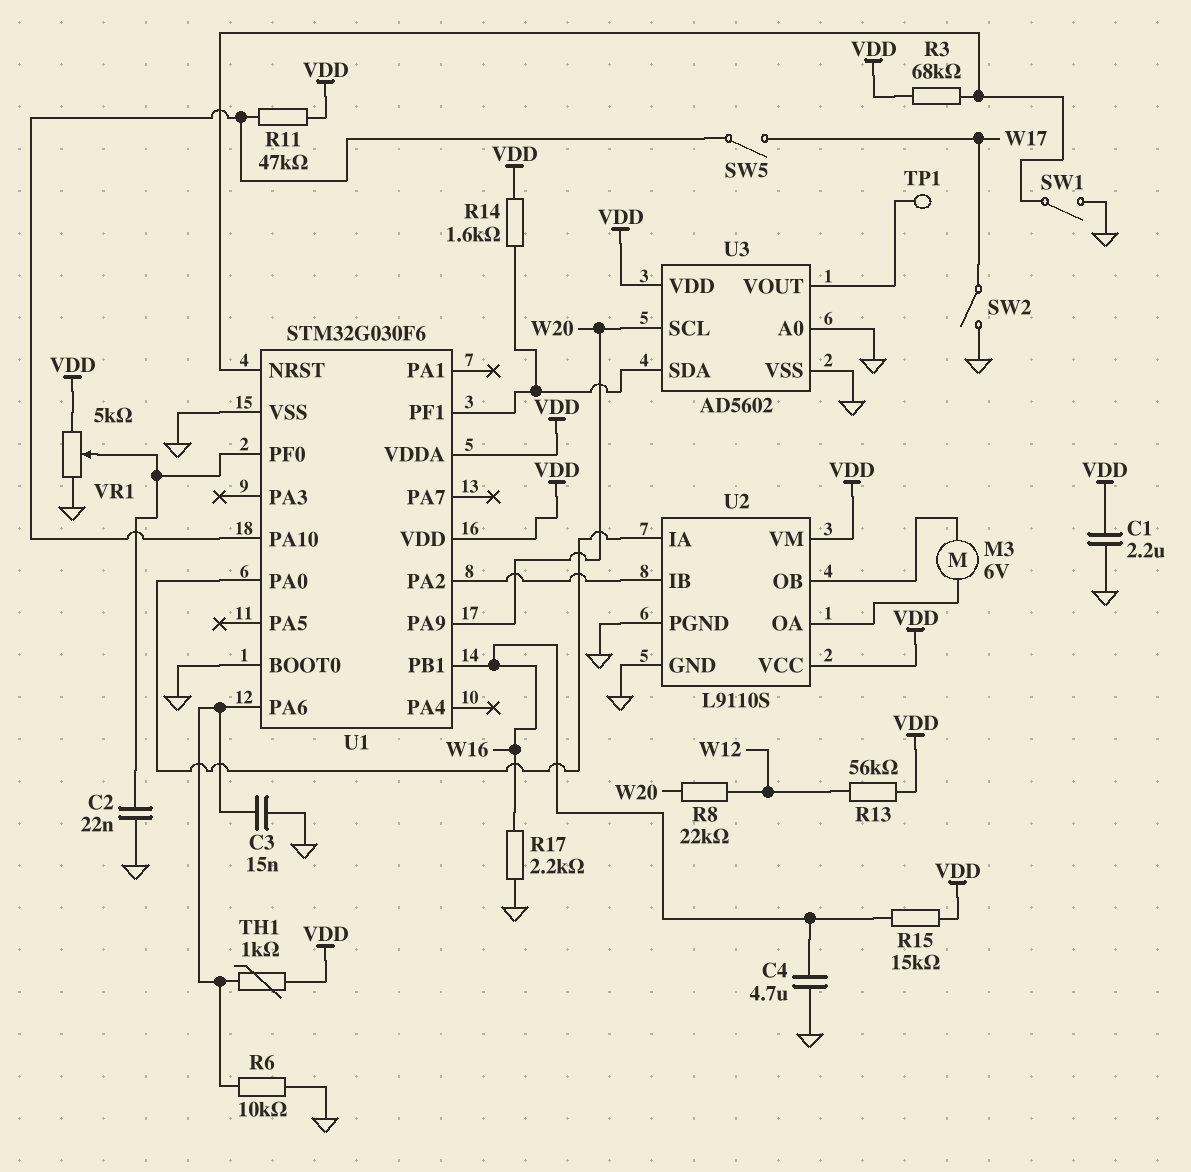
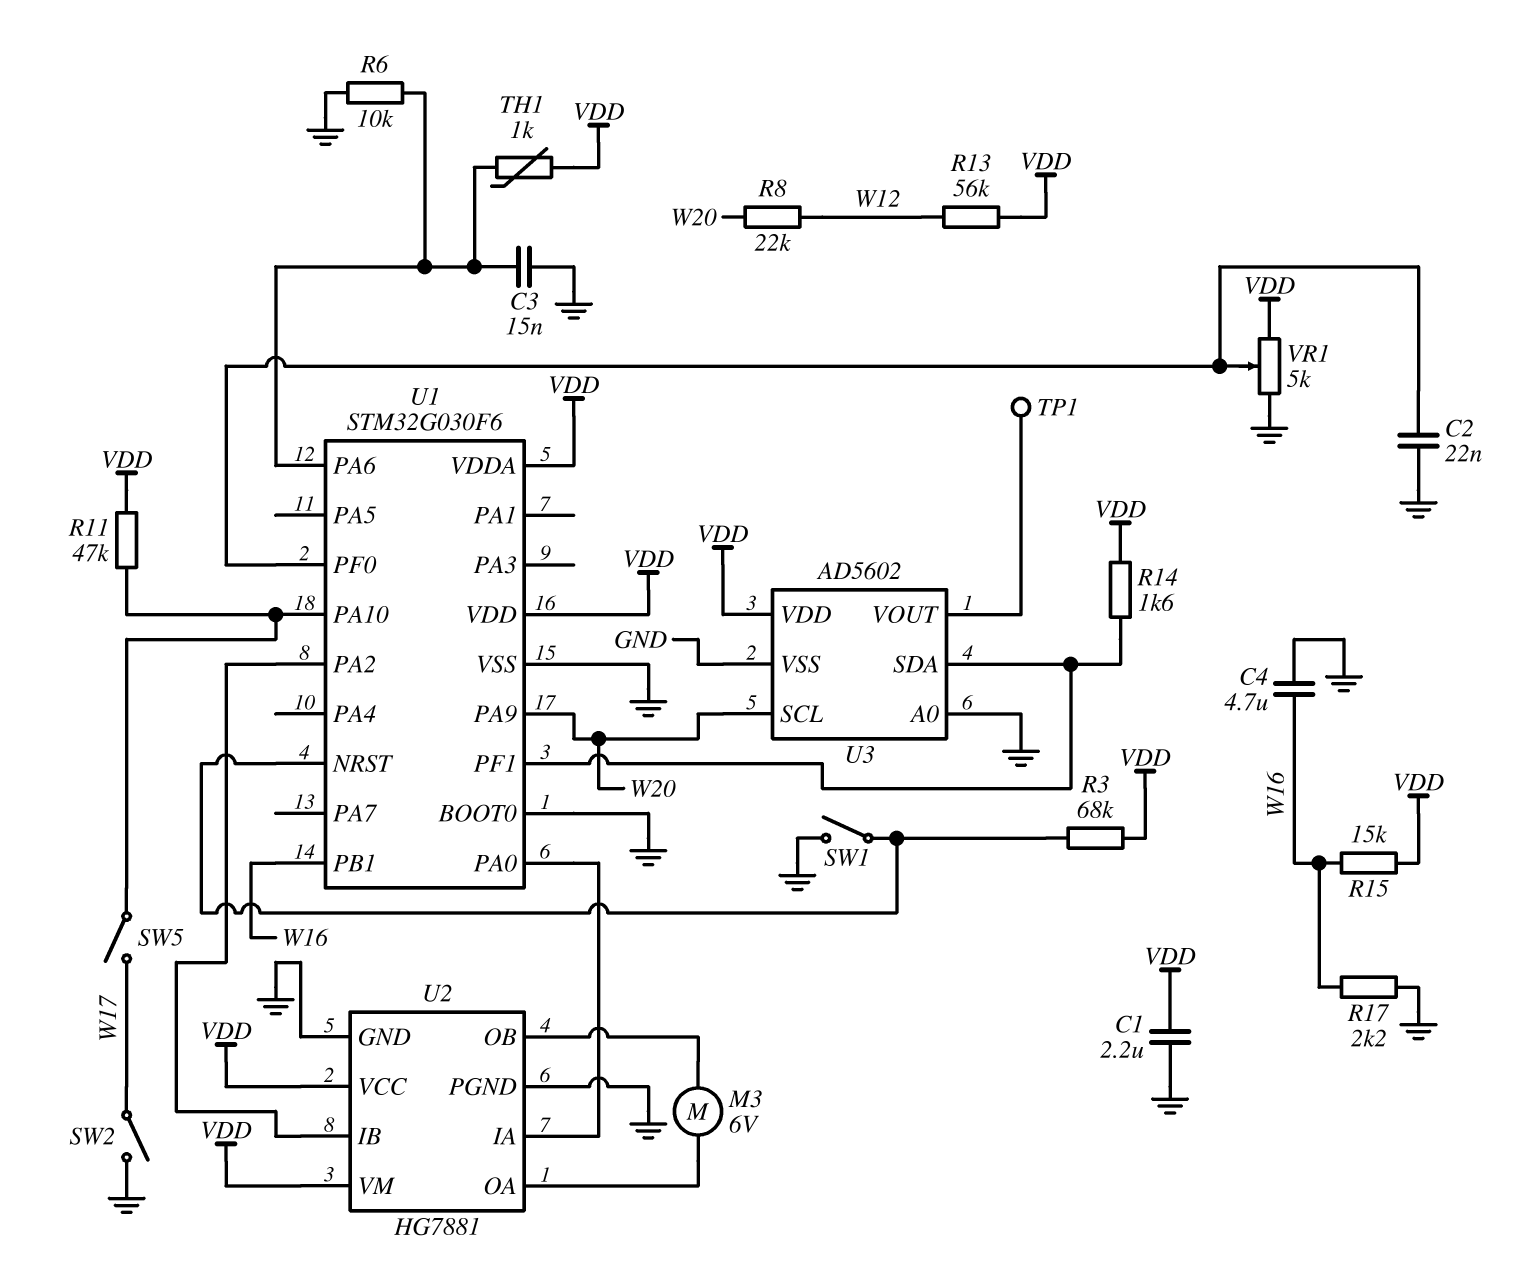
U2: L9110S -> HG7881

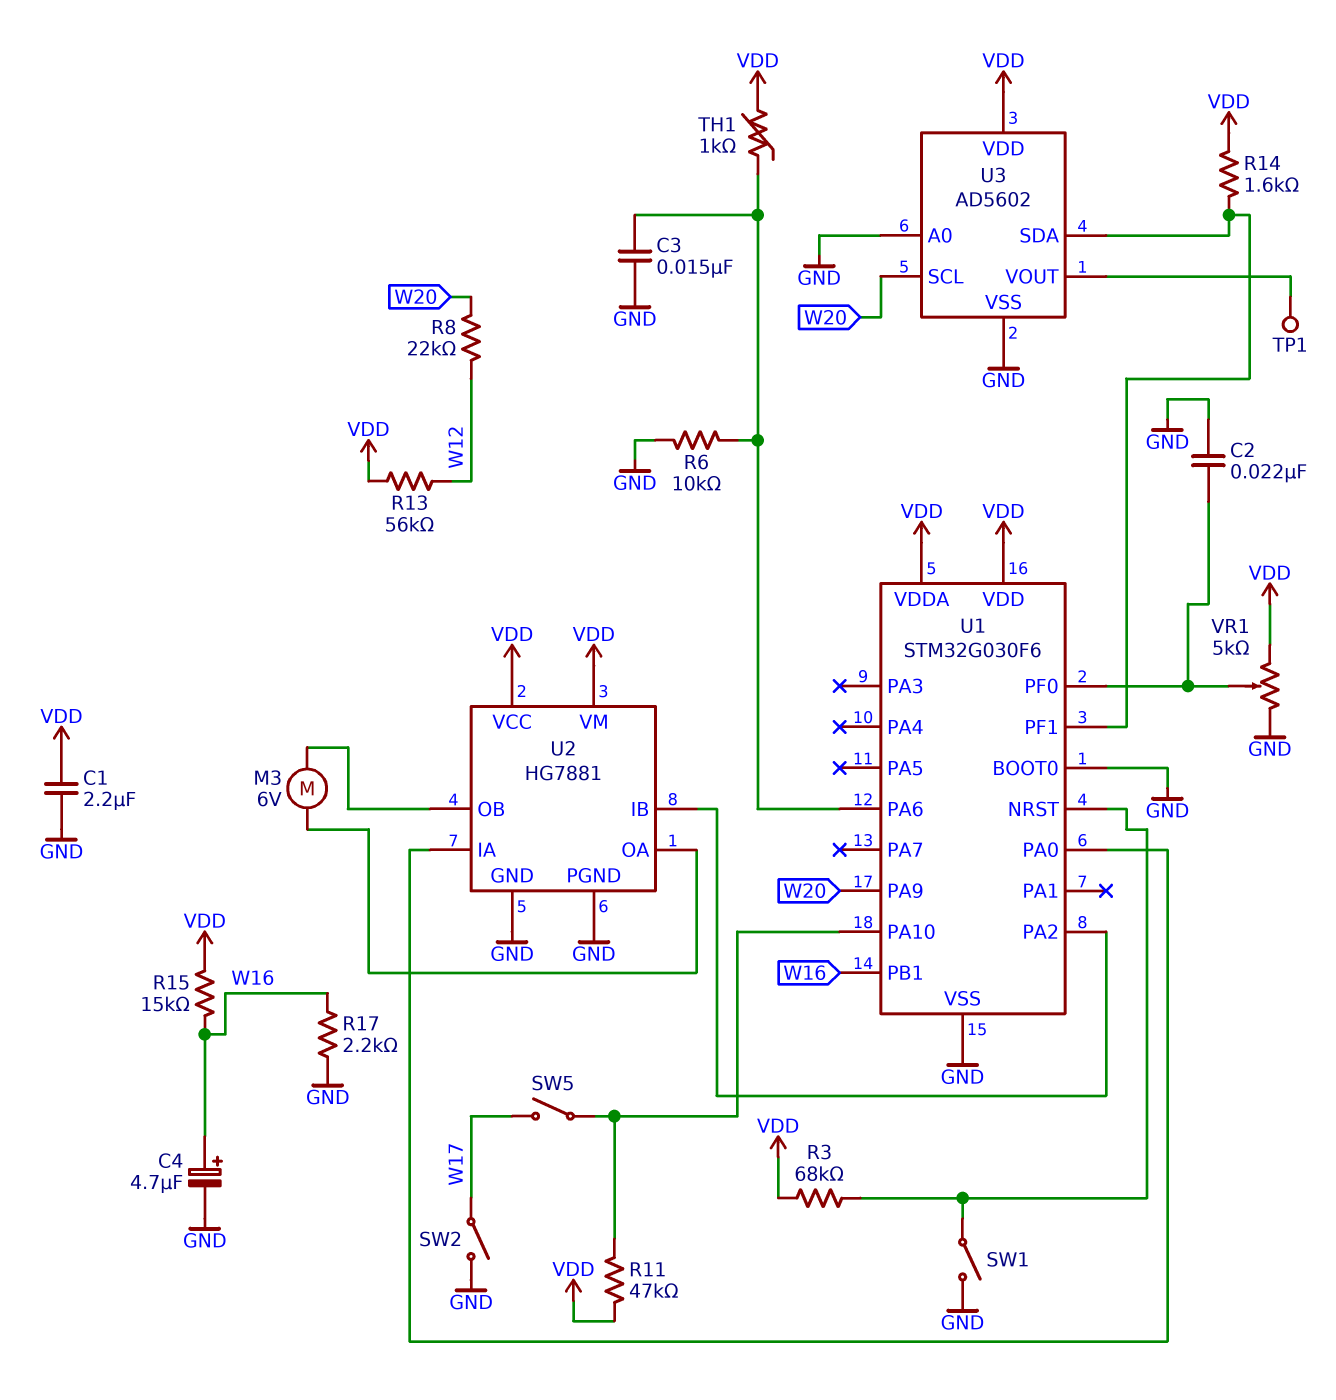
C4: 4.7uF (GND, W16) -> 4.7uF (plus W16, minus GND)

